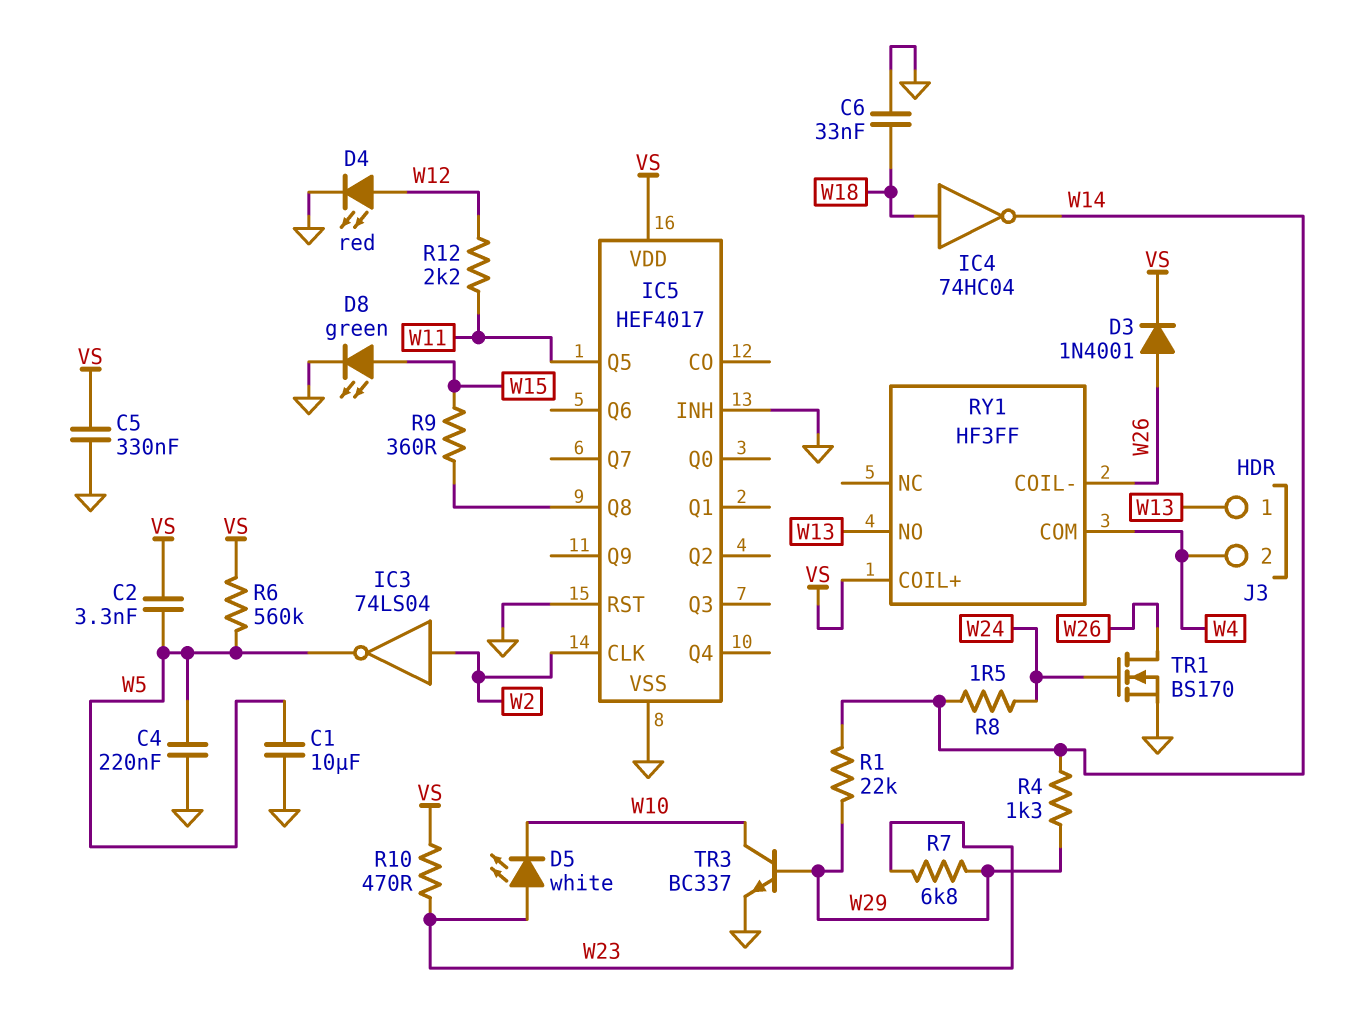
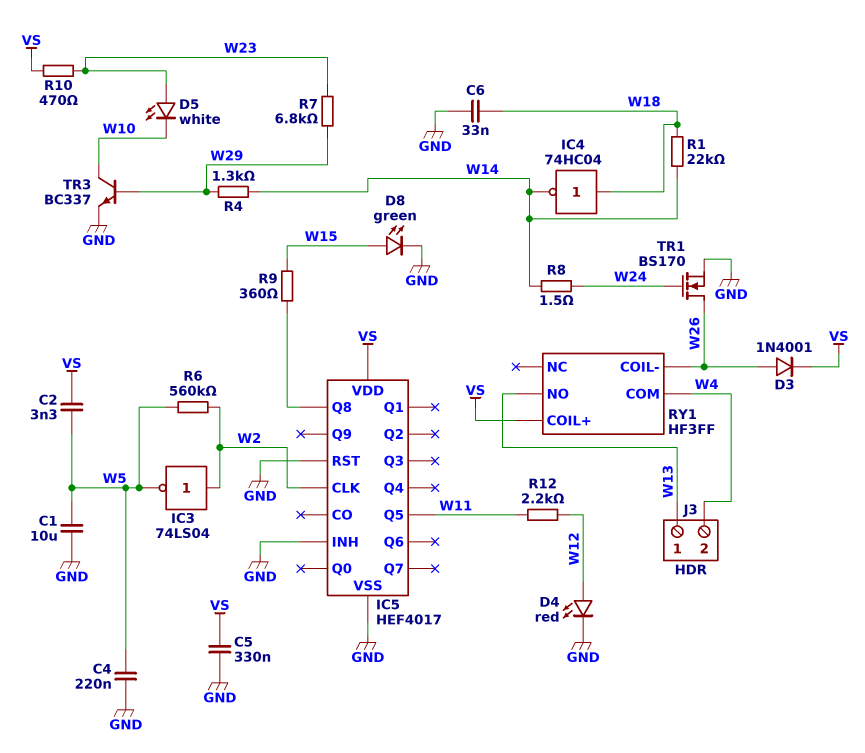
R1: 22k (W14, W29) -> 22k (W14, W18)
R6: 560k (VS, W5) -> 560k (W2, W5)

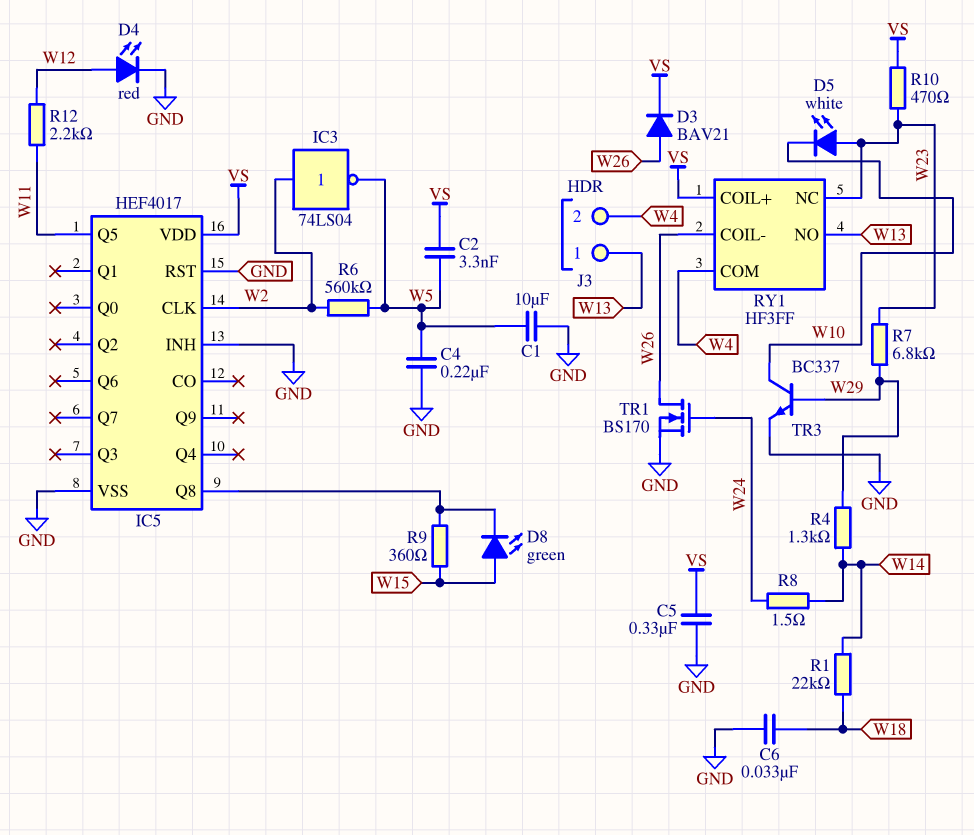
D3: diode 1N4001 (A W26, K VS) -> diode BAV21 (A W26, K VS)
D8: LED green (A W15, K GND) -> LED green (A W15, K IC5/Q8)
IC4: NOT 74HC04 (in W18, out W14) -> none
RY1 pin NC: none -> W23

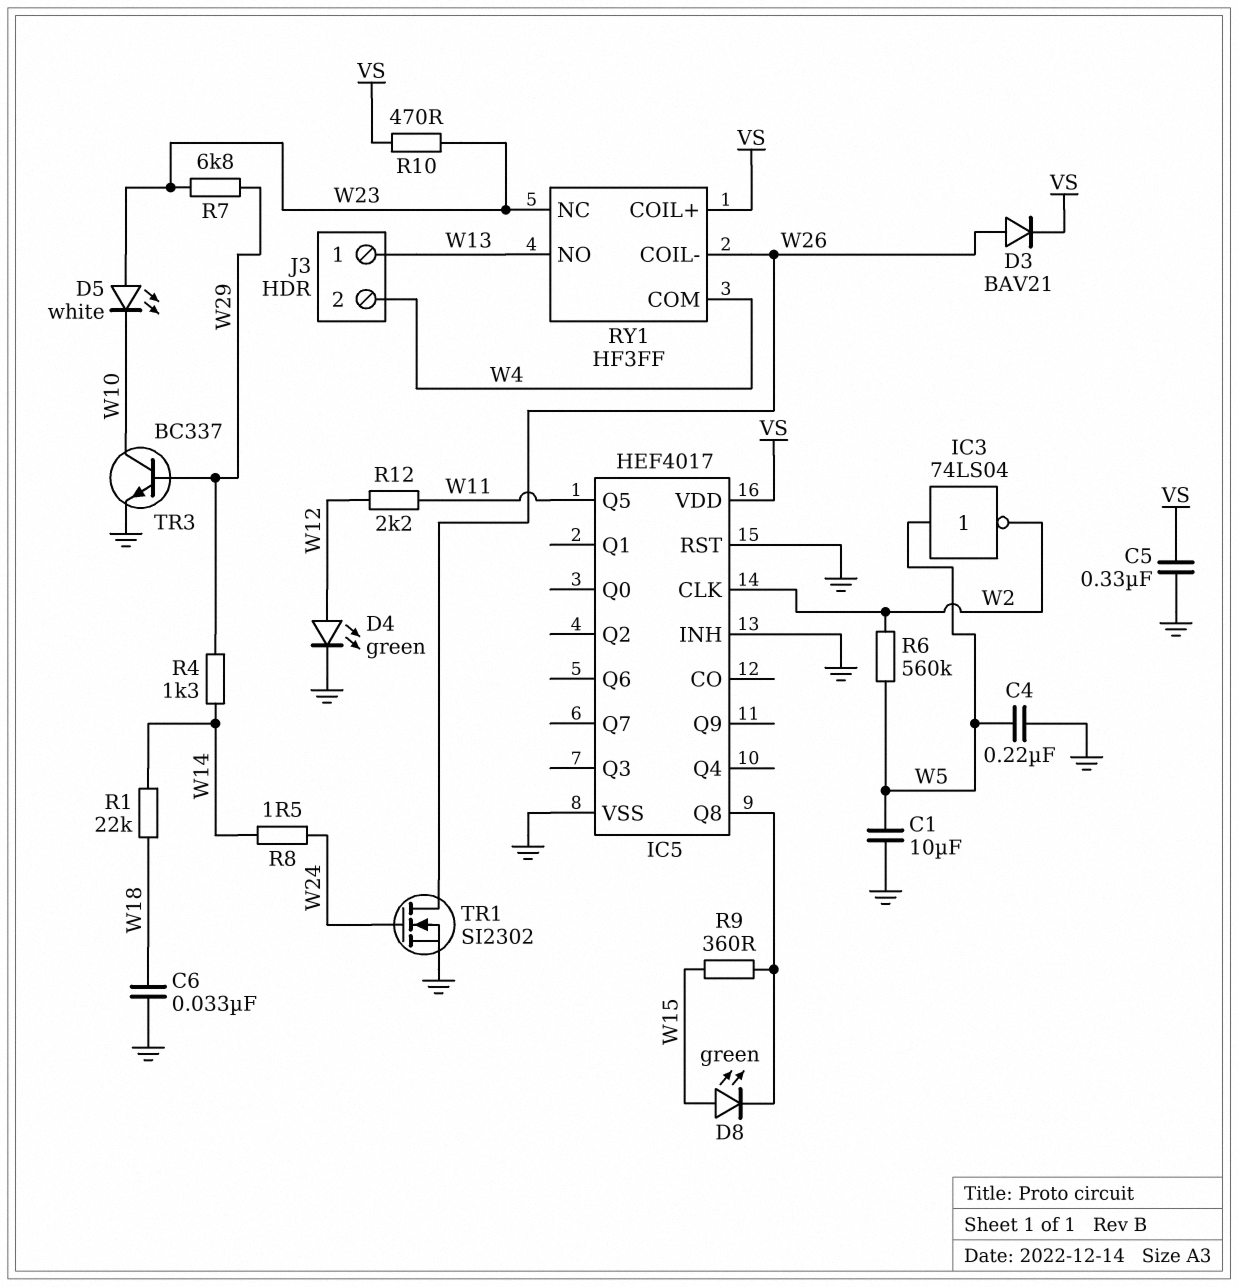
C2: 3.3nF (VS, W5) -> none
D4: LED red (A W12, K GND) -> LED green (A W12, K GND)
IC3: NOT 74LS04 (in W2, out W5) -> NOT 74LS04 (in W5, out W2)
TR1: NMOS BS170 (G W24, D W26, S GND) -> NMOS SI2302 (G W24, D W26, S GND)

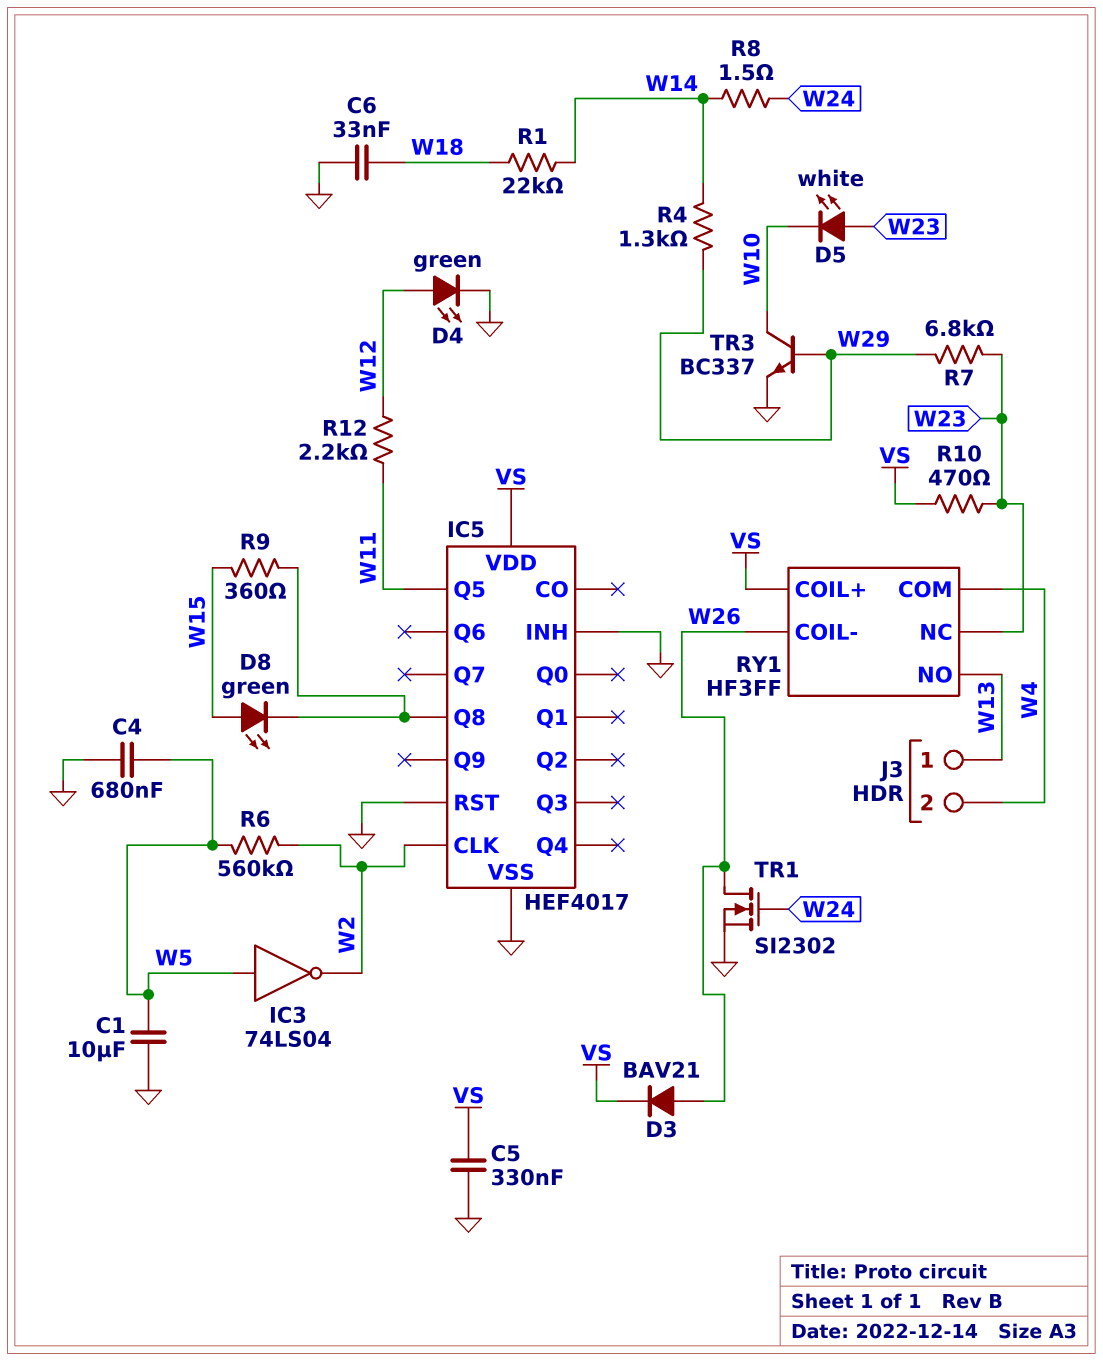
C4: 220nF (GND, W5) -> 680nF (GND, W5)

